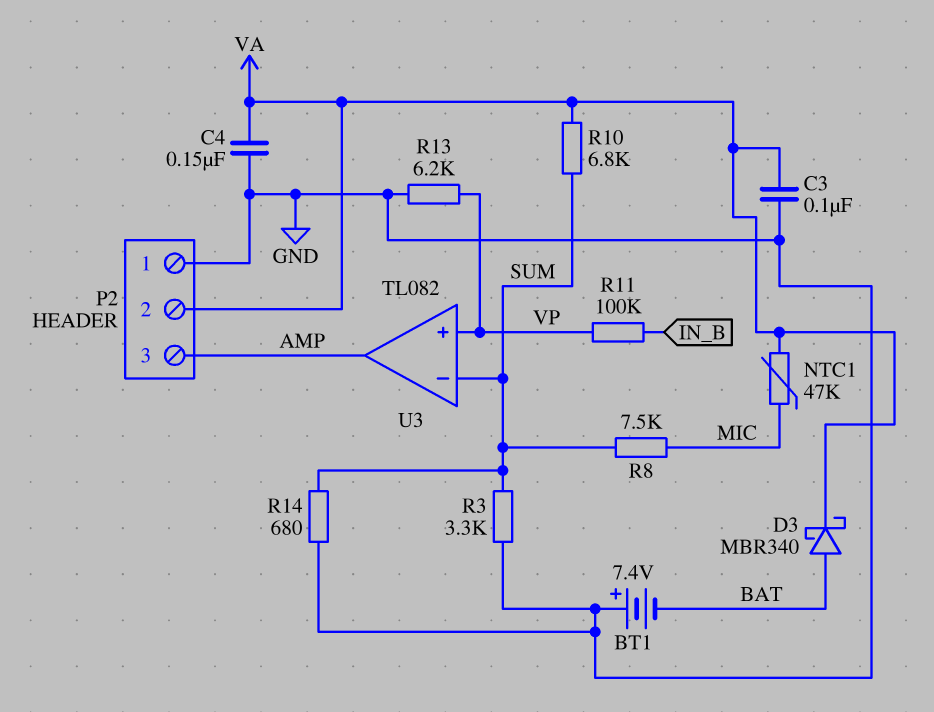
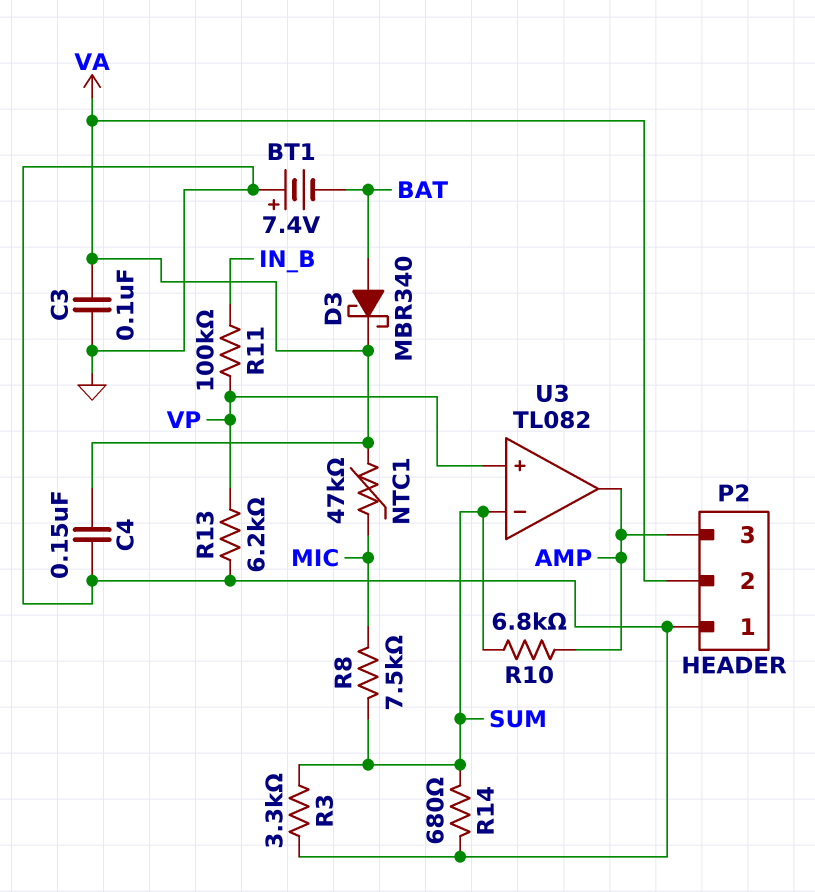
R10: 6.8k (SUM, VA) -> 6.8k (AMP, SUM)

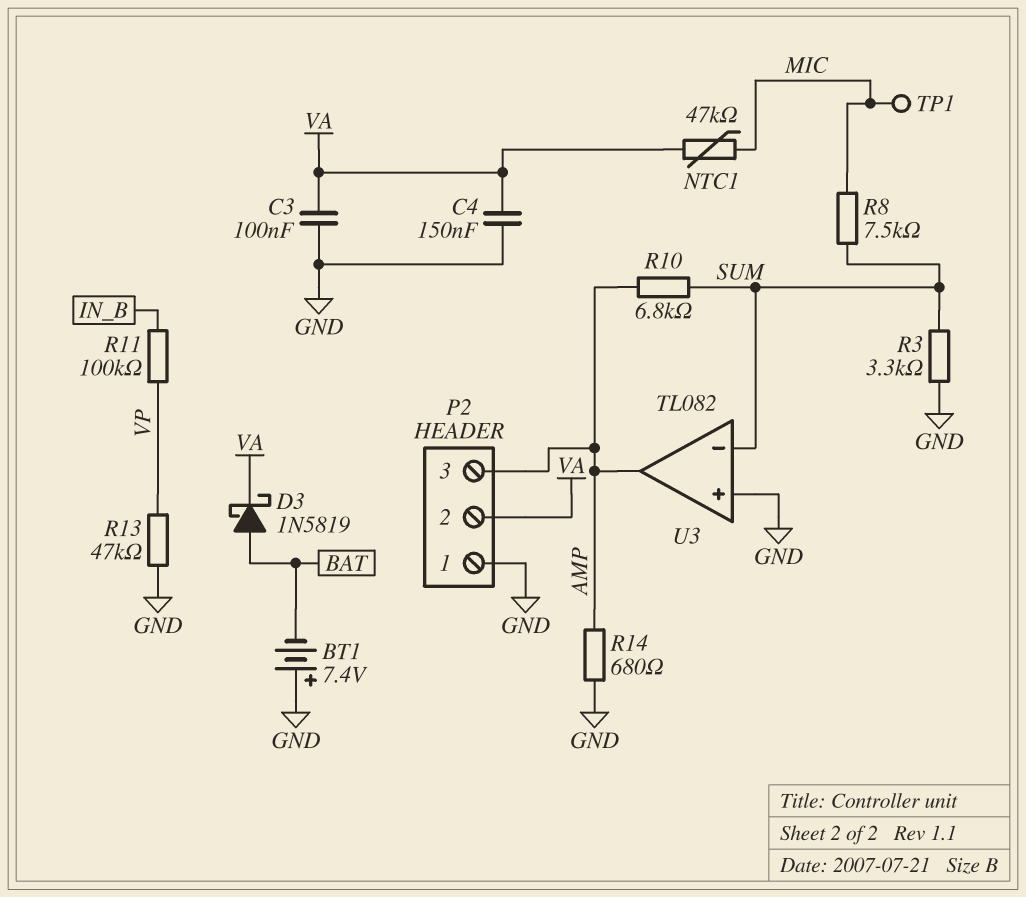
D3: schottky MBR340 (A BAT, K VA) -> schottky 1N5819 (A BAT, K VA)
R13: 6.2k (GND, VP) -> 47k (GND, VP)
R14: 680 (GND, SUM) -> 680 (AMP, GND)
TP1: none -> test point (MIC)
U3 pin in+: VP -> GND

